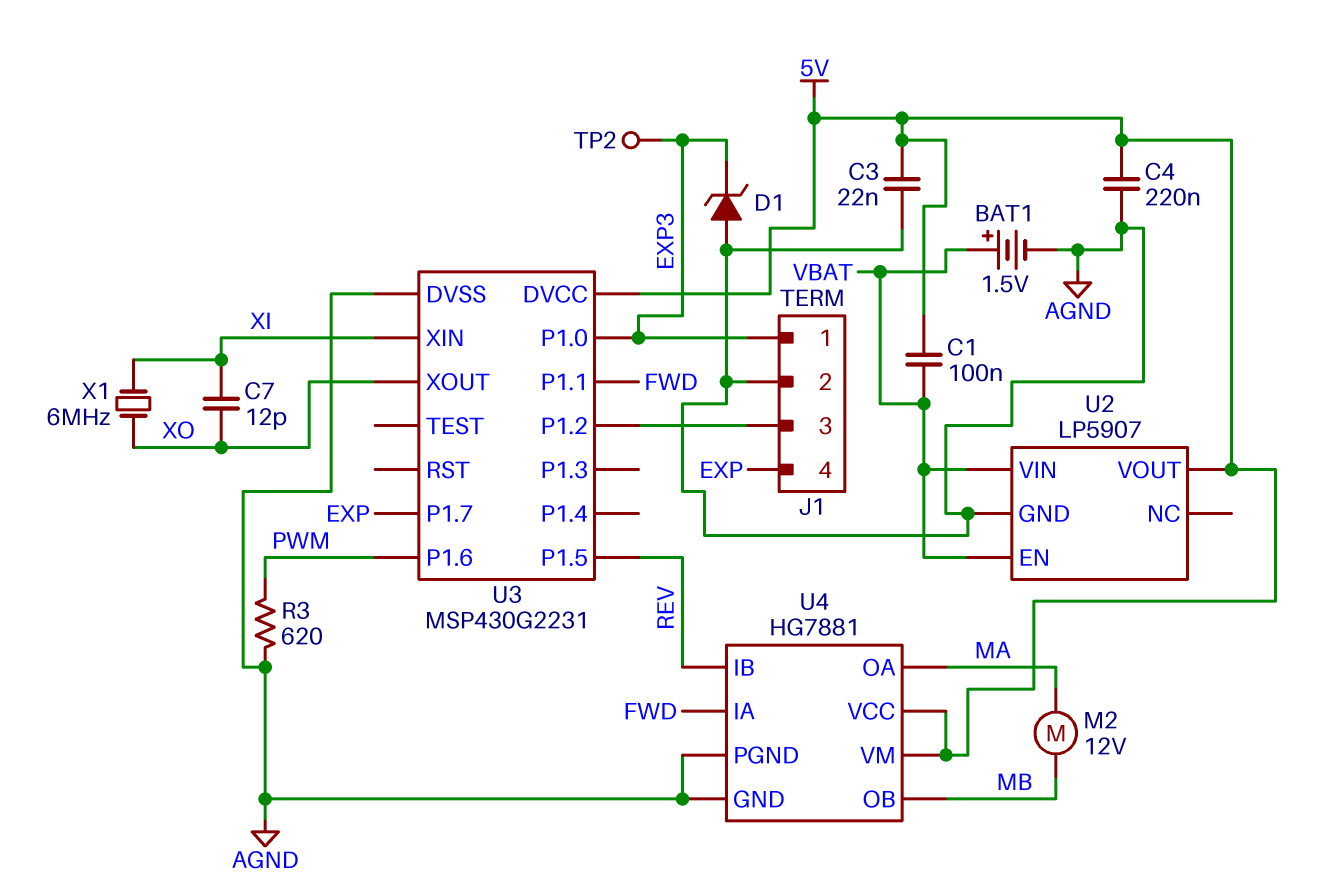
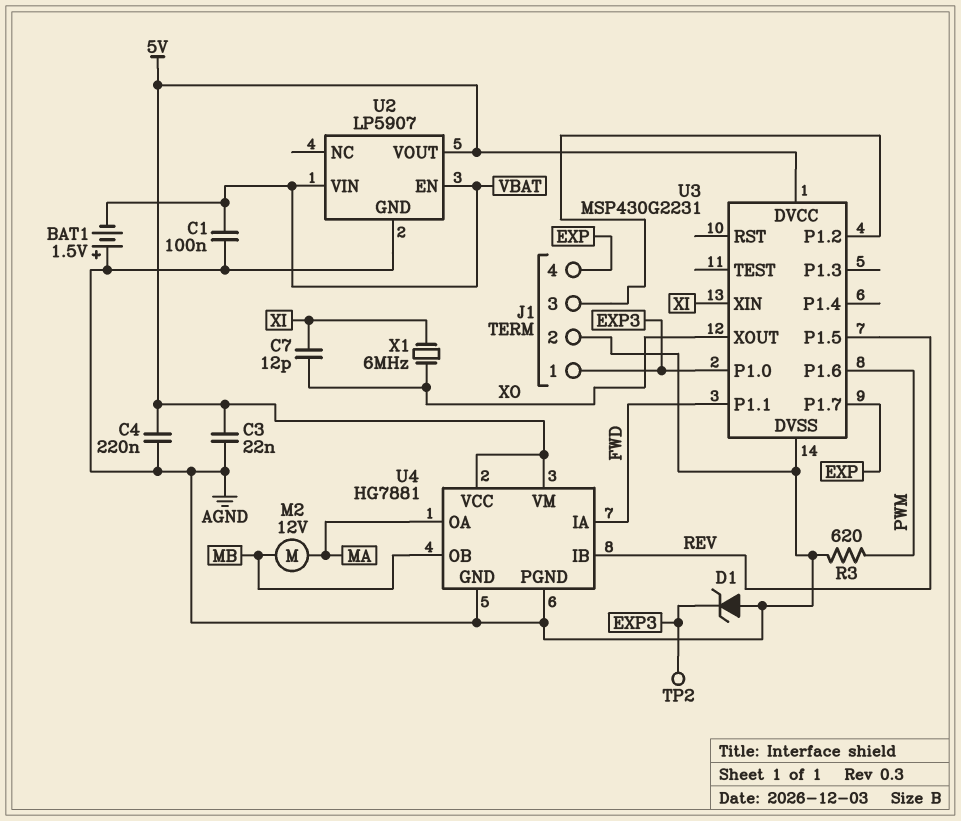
BAT1: 1.5V (plus VBAT, minus AGND) -> 1.5V (plus AGND, minus VBAT)
C1: 100nF (5V, VBAT) -> 100nF (AGND, VBAT)

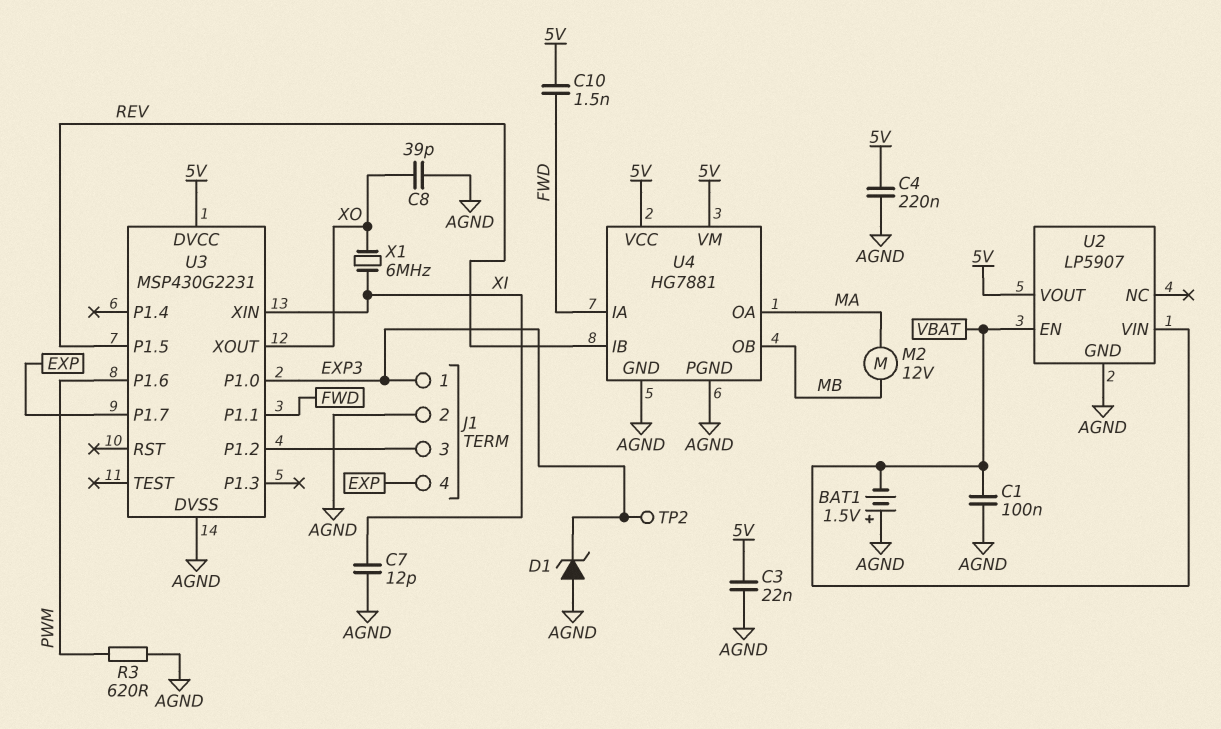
C7: 12pF (XI, XO) -> 12pF (AGND, XI)
C8: none -> 39pF (AGND, XO)
C10: none -> 1.5nF (5V, FWD)

